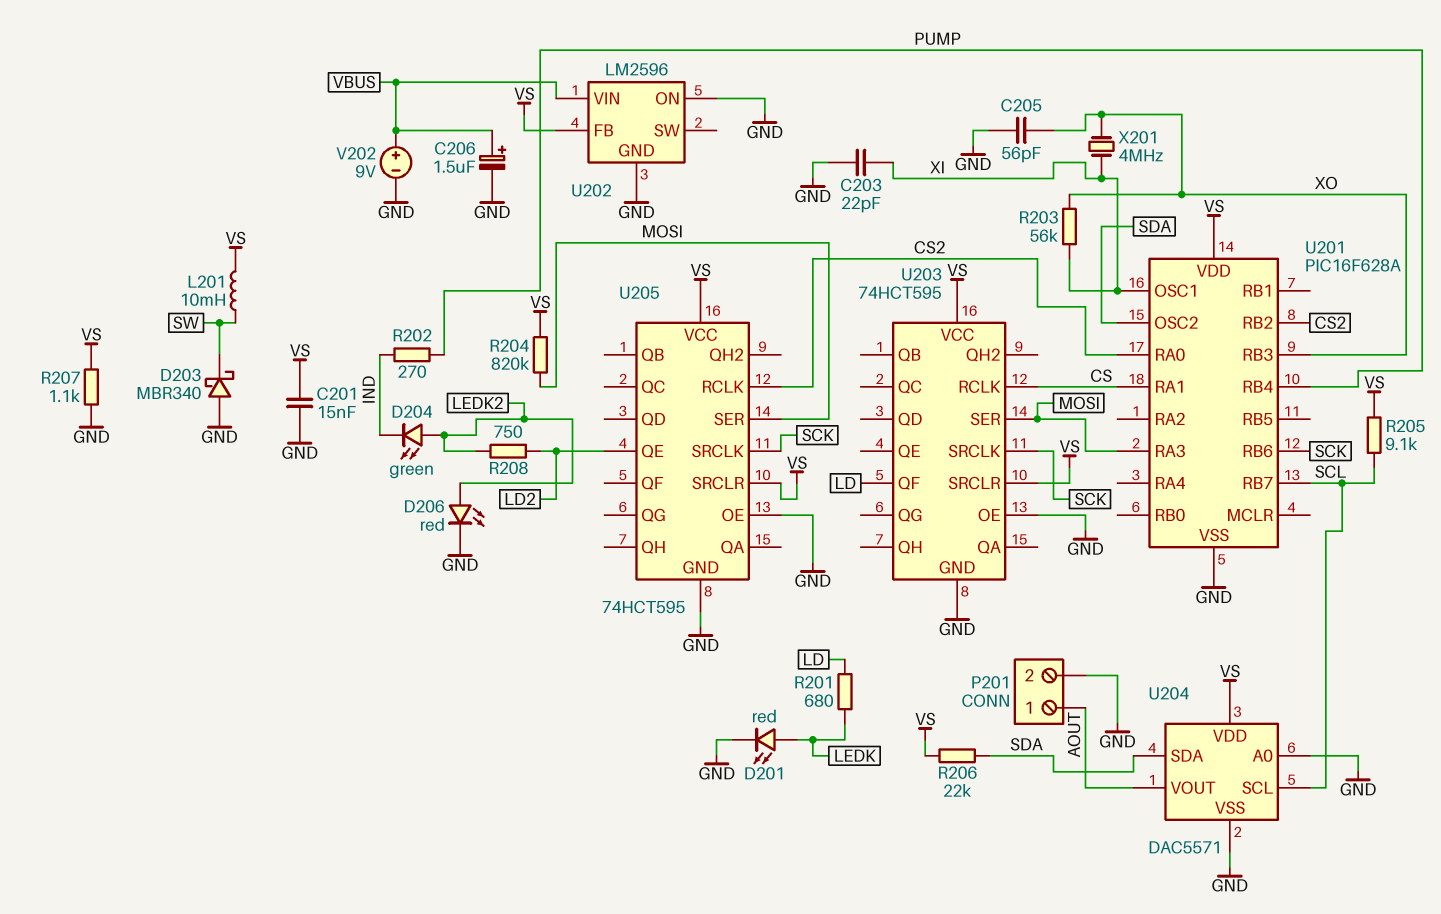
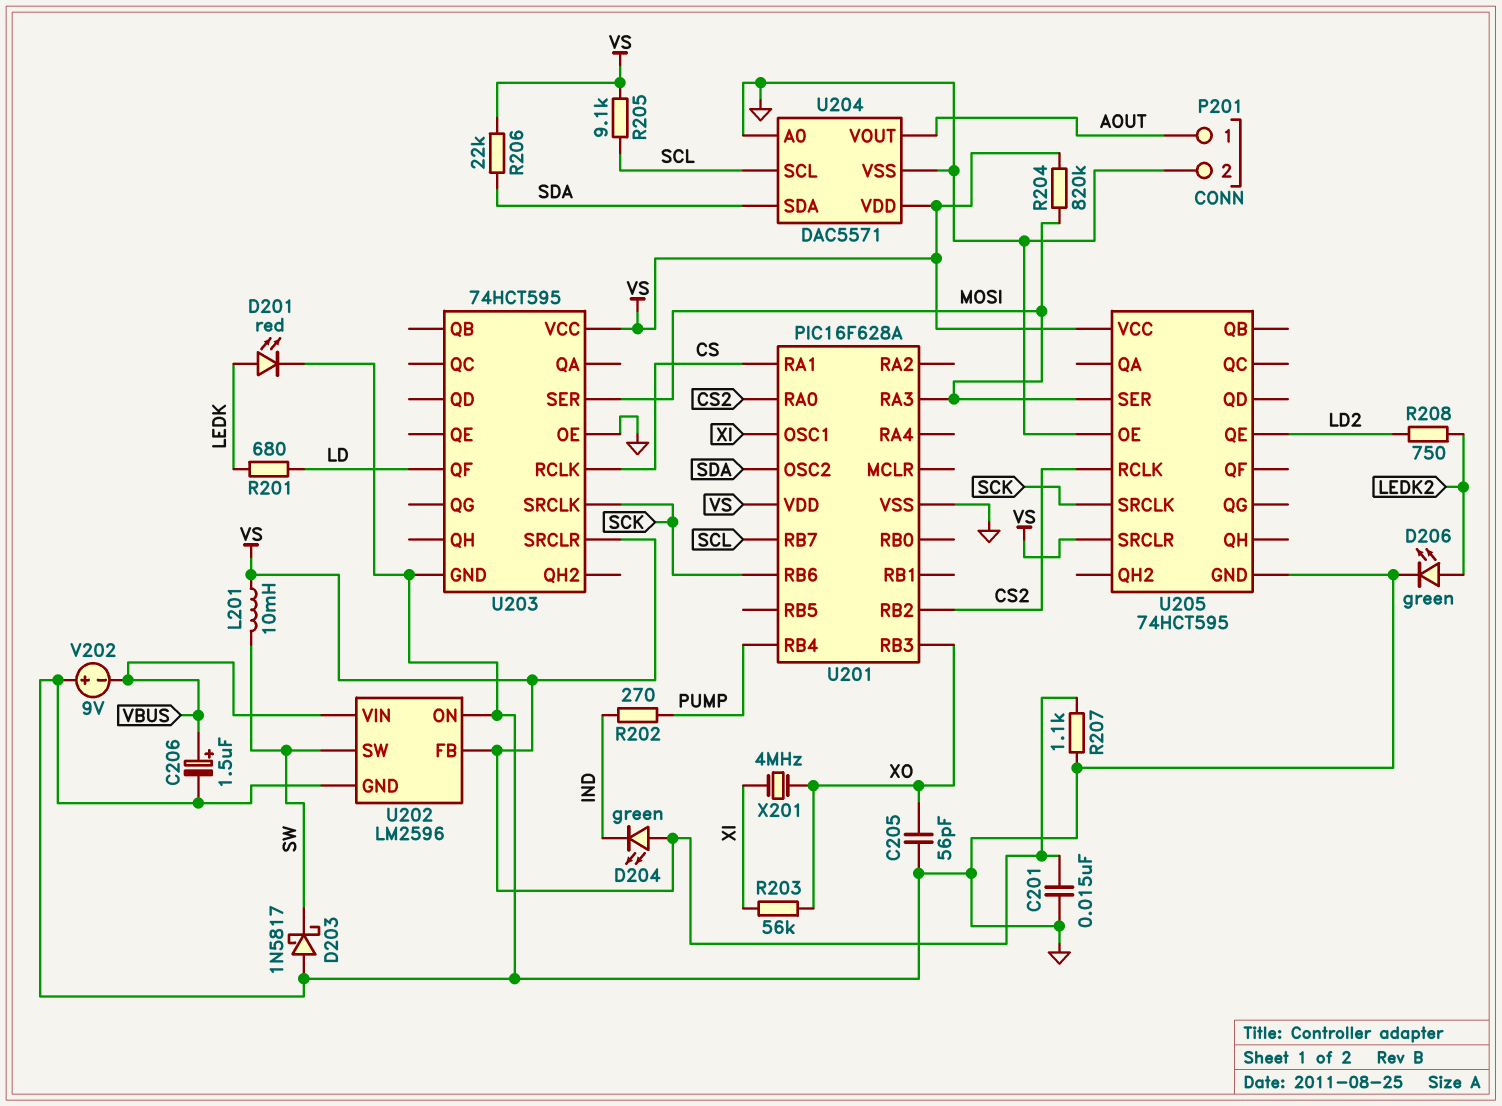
C203: 22pF (GND, XI) -> none
D203: schottky MBR340 (A GND, K SW) -> schottky 1N5817 (A GND, K SW)
D204: LED green (A LEDK2, K IND) -> LED green (A VS, K IND)
D206: LED red (A LEDK2, K GND) -> LED green (A LEDK2, K GND)
U202 pin SW: none -> SW
V202: 9V (plus VBUS, minus GND) -> 9V (plus GND, minus VBUS)

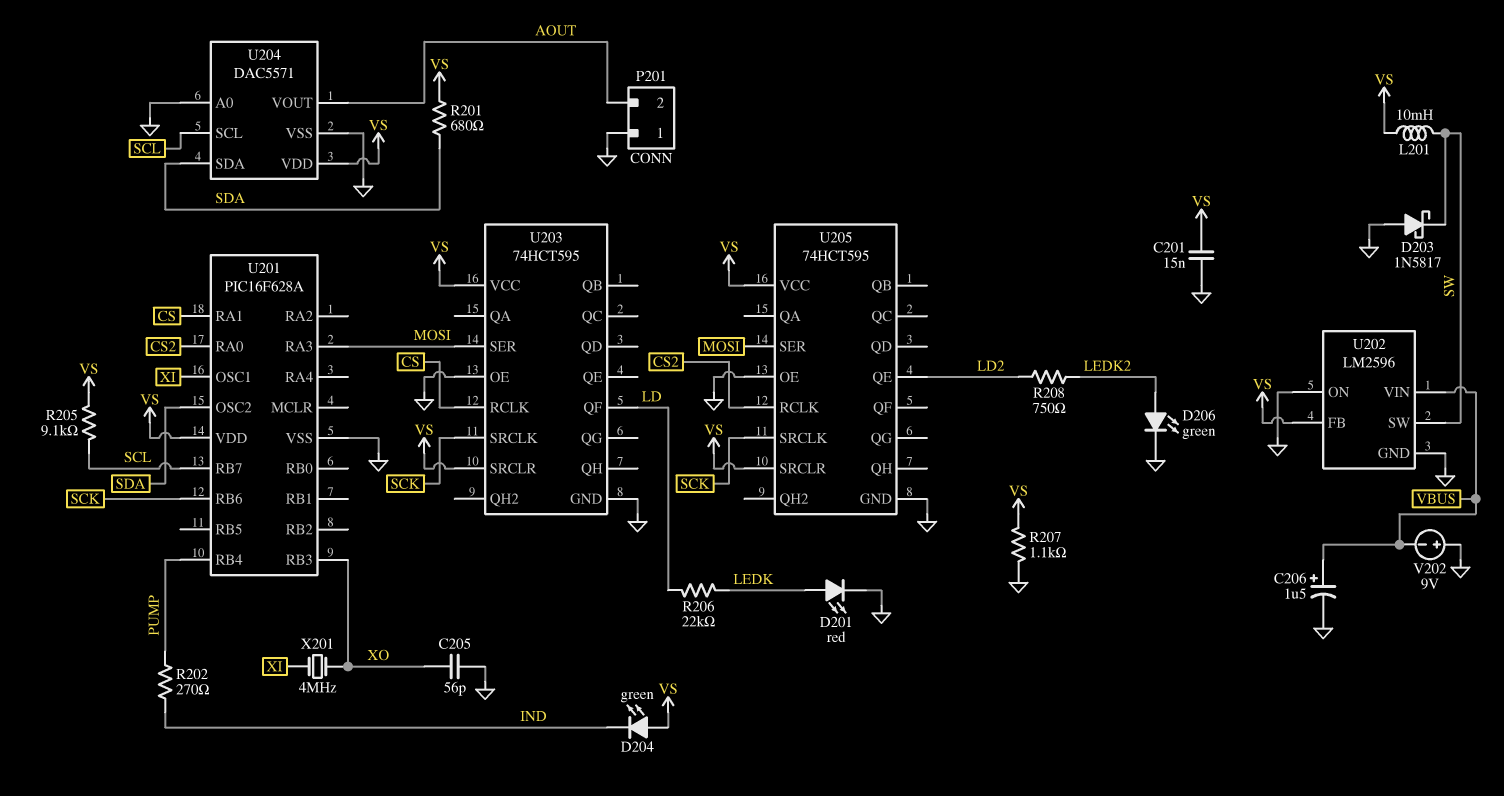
P201 pin 1: AOUT -> GND
P201 pin 2: GND -> AOUT
R201: 680 (LD, LEDK) -> 680 (SDA, VS)
R203: 56k (XI, XO) -> none
R204: 820k (MOSI, VS) -> none
R206: 22k (SDA, VS) -> 22k (LD, LEDK)
U201 pin RB2: CS2 -> none

